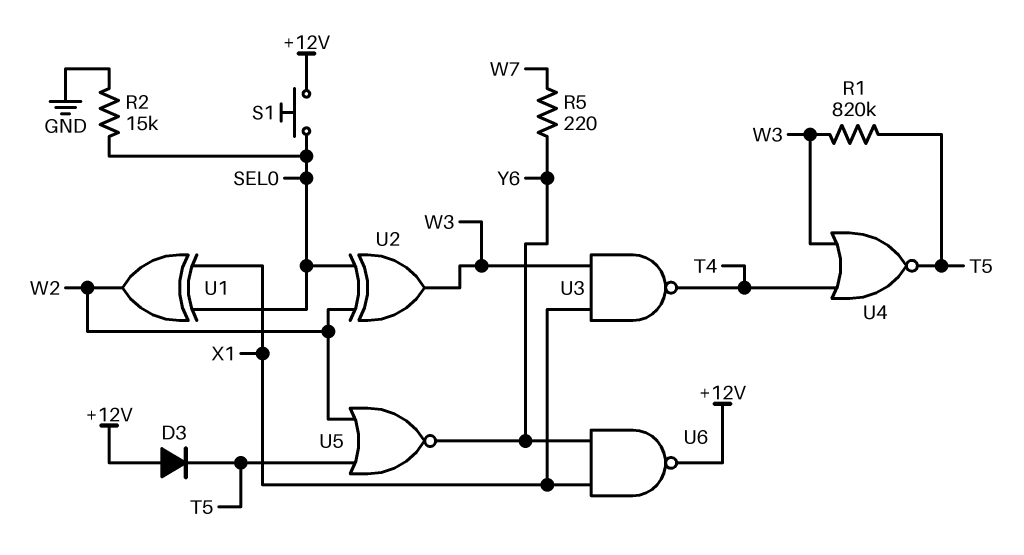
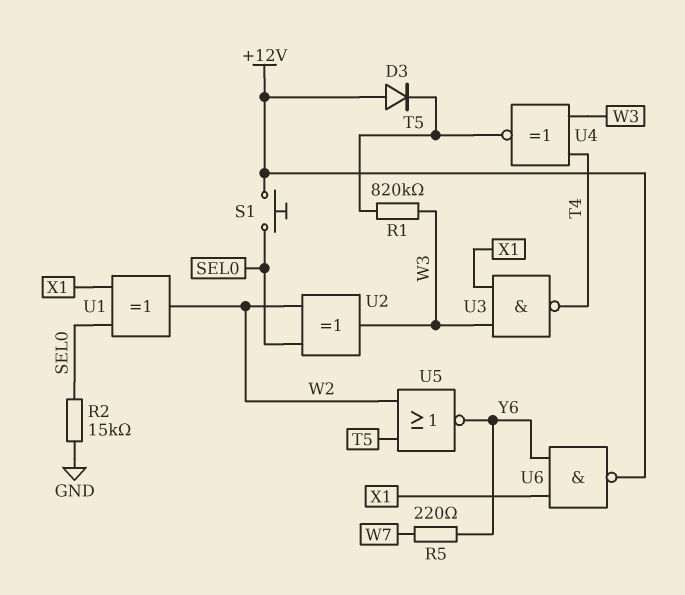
U4: NOR (in T4, in W3, out T5) -> XNOR (in T4, in W3, out T5)

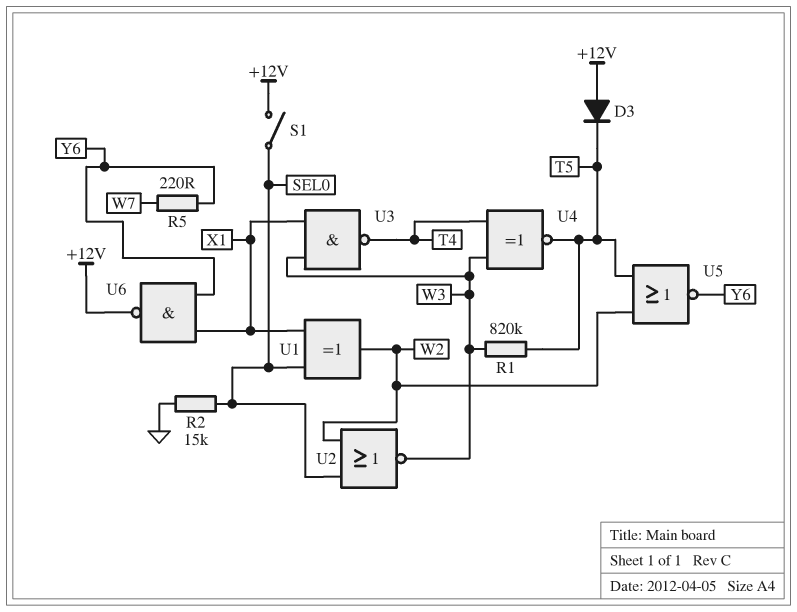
S1: button (+12V, SEL0) -> switch (+12V, SEL0)
U2: XOR (in SEL0, in W2, out W3) -> NOR (in SEL0, in W2, out W3)

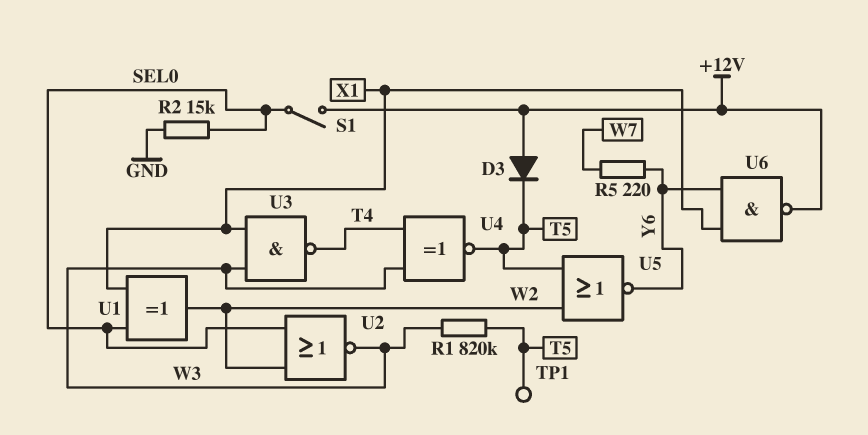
TP1: none -> test point (T5)

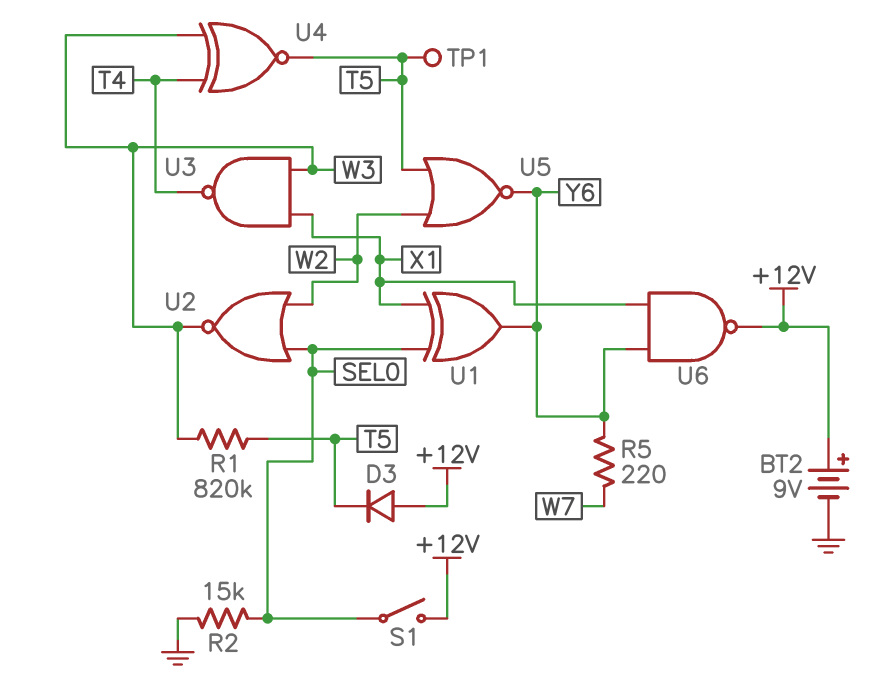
BT2: none -> 9V (plus +12V, minus GND)
U1: XOR (in SEL0, in X1, out W2) -> XOR (in SEL0, in X1, out Y6)

